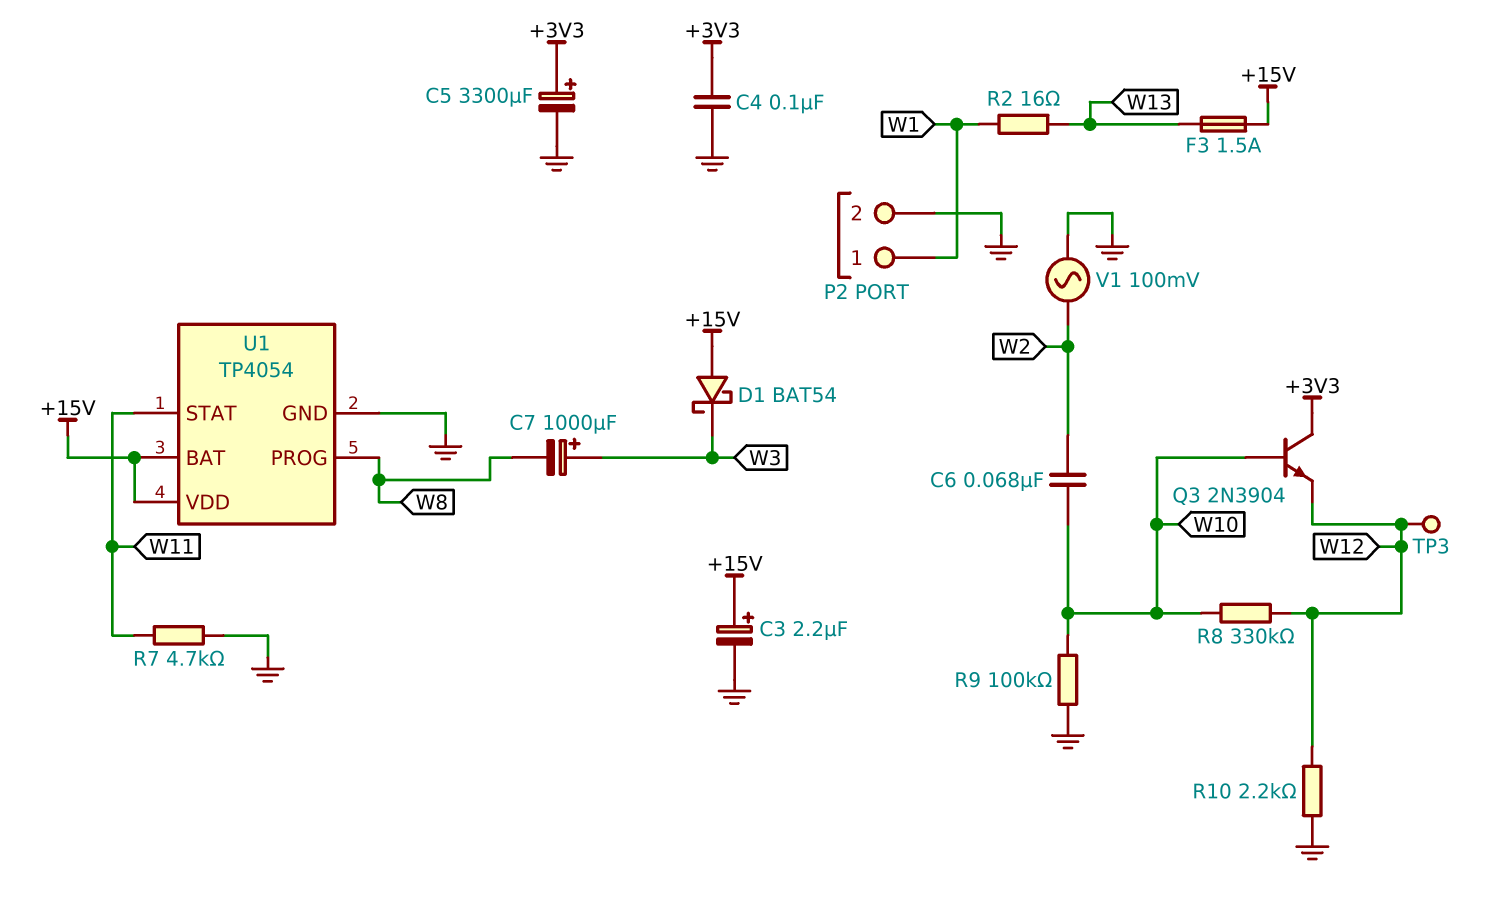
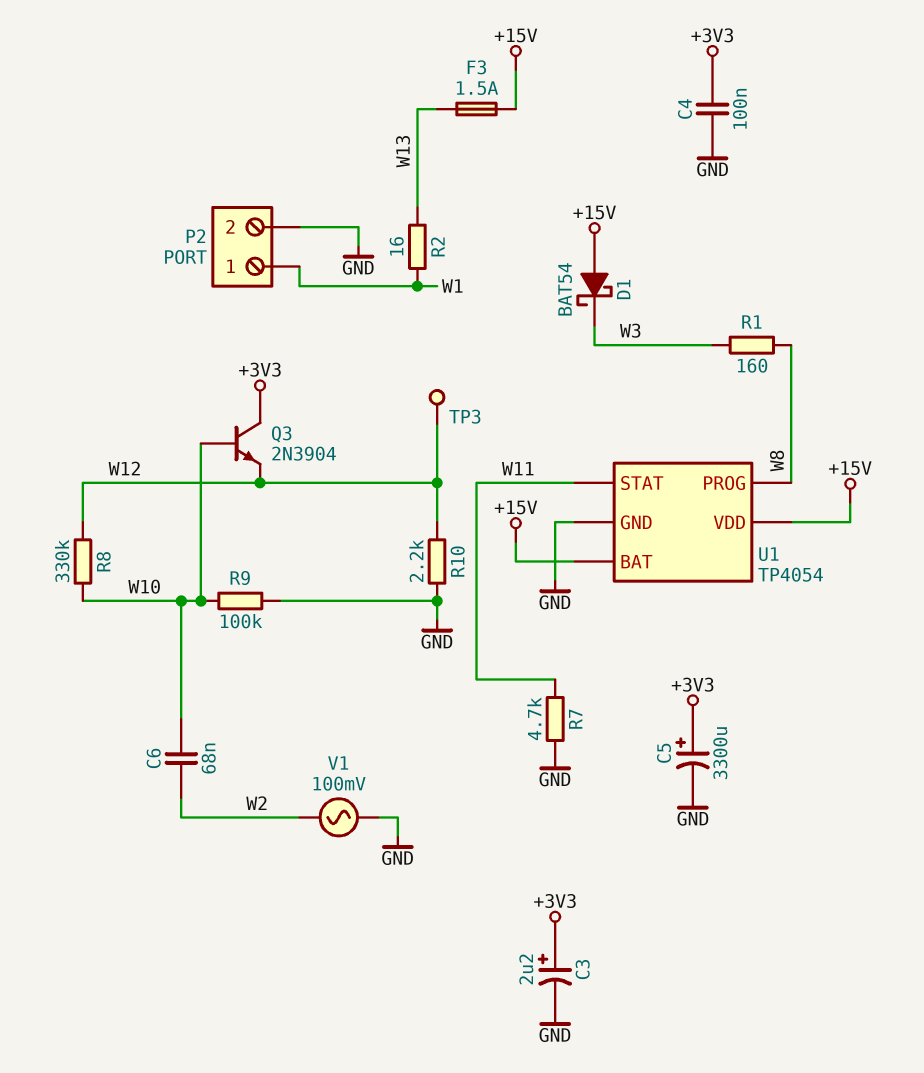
C3: 2.2uF (plus +15V, minus GND) -> 2.2uF (plus +3V3, minus GND)
C7: 1000uF (plus W3, minus W8) -> none
R1: none -> 160 (W3, W8)

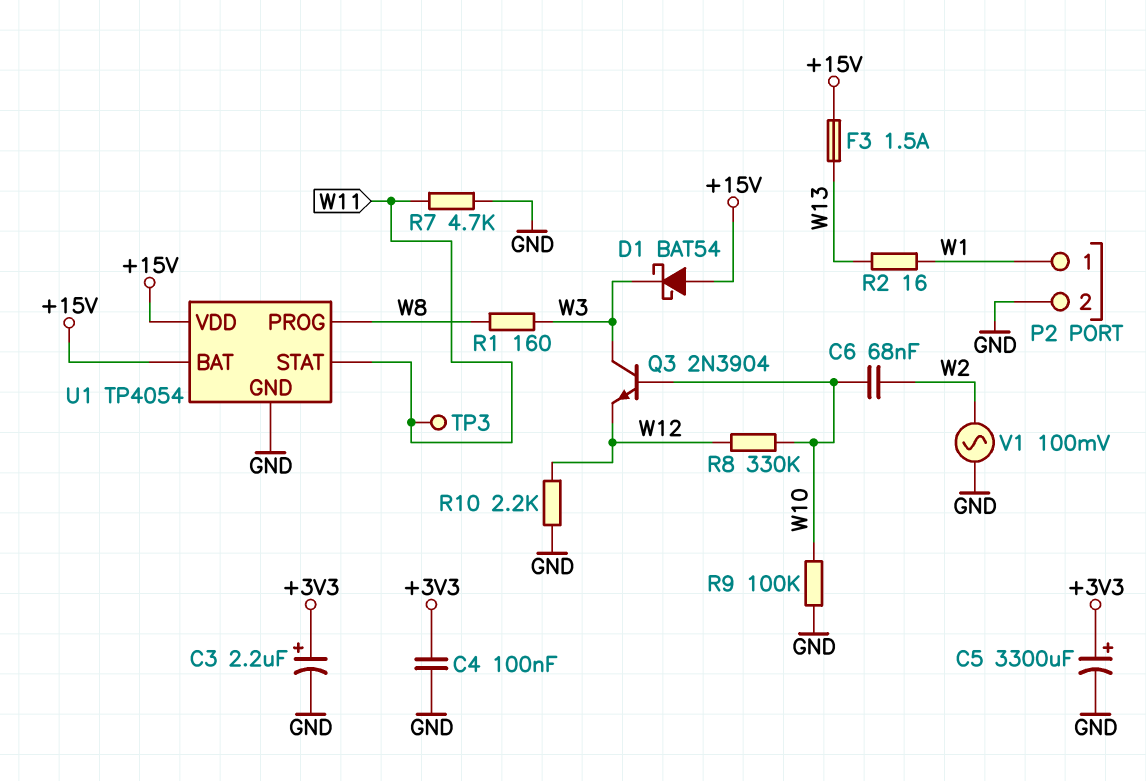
Q3: NPN 2N3904 (B W10, C +3V3, E W12) -> NPN 2N3904 (B W10, C W3, E W12)
TP3: test point (W12) -> test point (W11)

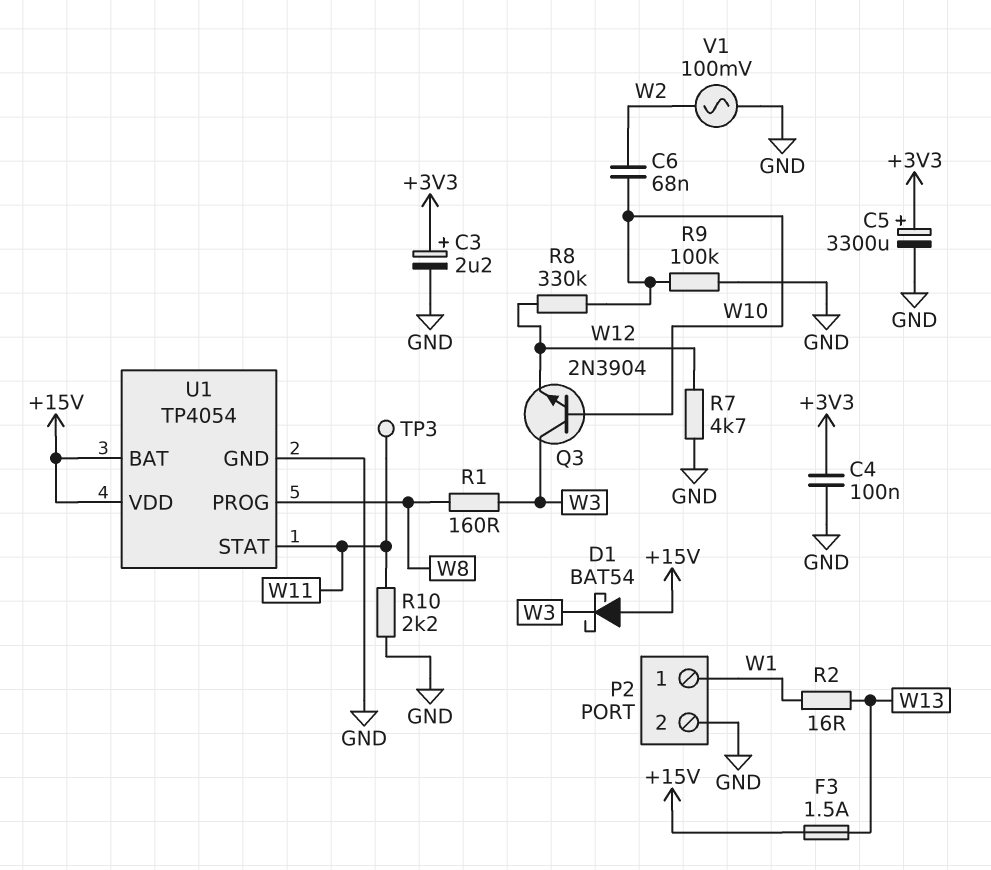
R7: 4.7k (GND, W11) -> 4.7k (GND, W12)
R10: 2.2k (GND, W12) -> 2.2k (GND, W11)

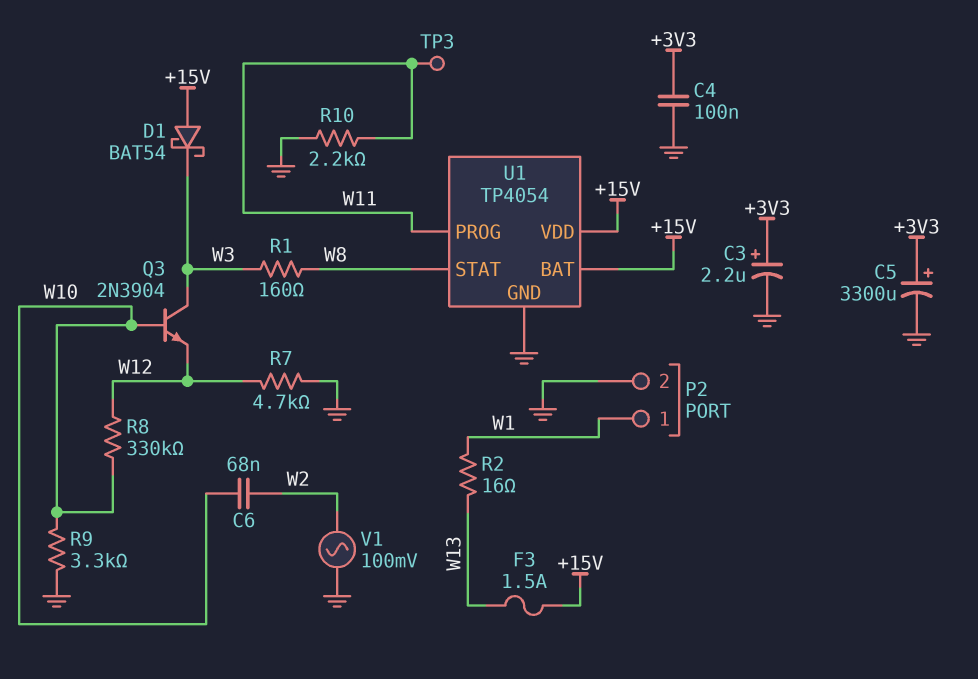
R9: 100k (GND, W10) -> 3.3k (GND, W10)
U1 pin PROG: W8 -> W11
U1 pin STAT: W11 -> W8

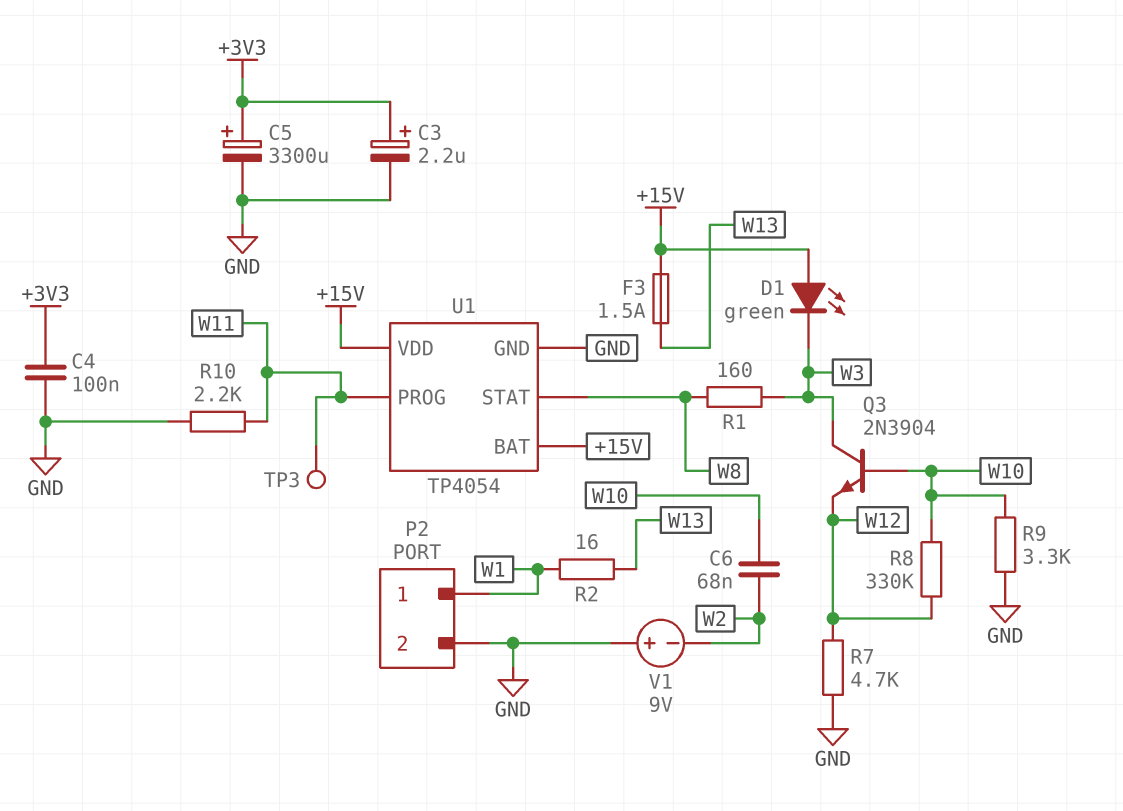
D1: schottky BAT54 (A +15V, K W3) -> LED green (A +15V, K W3)
V1: AC 100mV (GND, W2) -> 9V (plus GND, minus W2)

